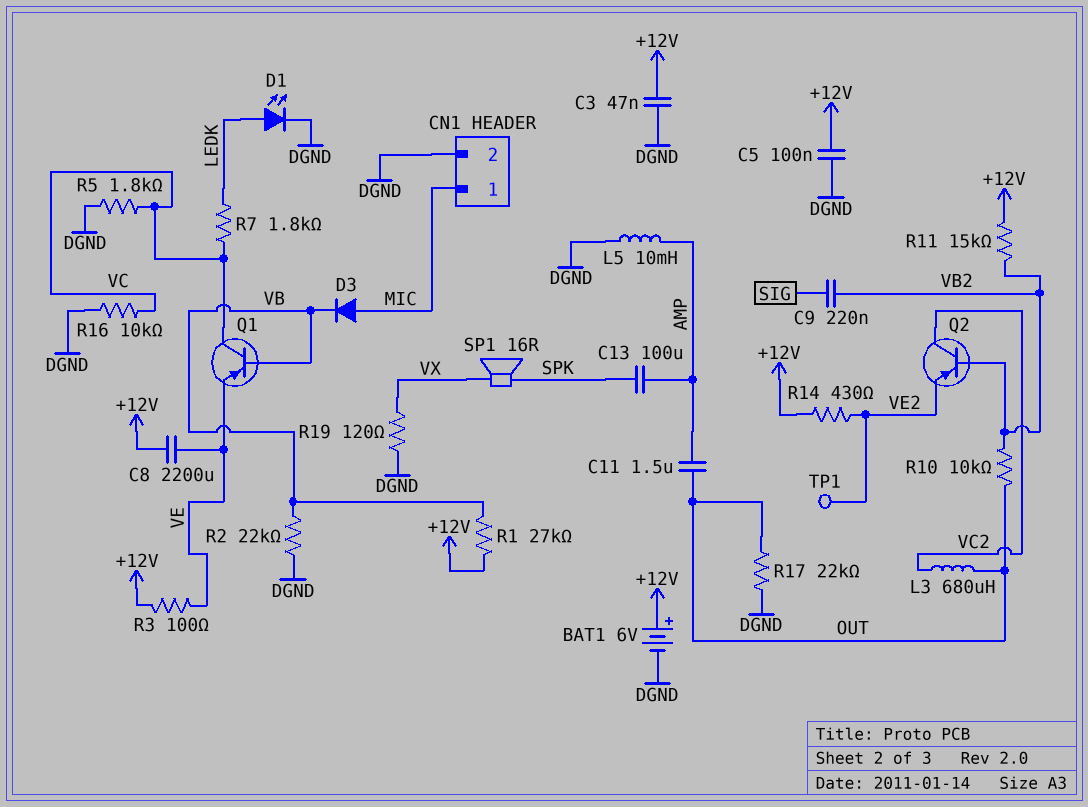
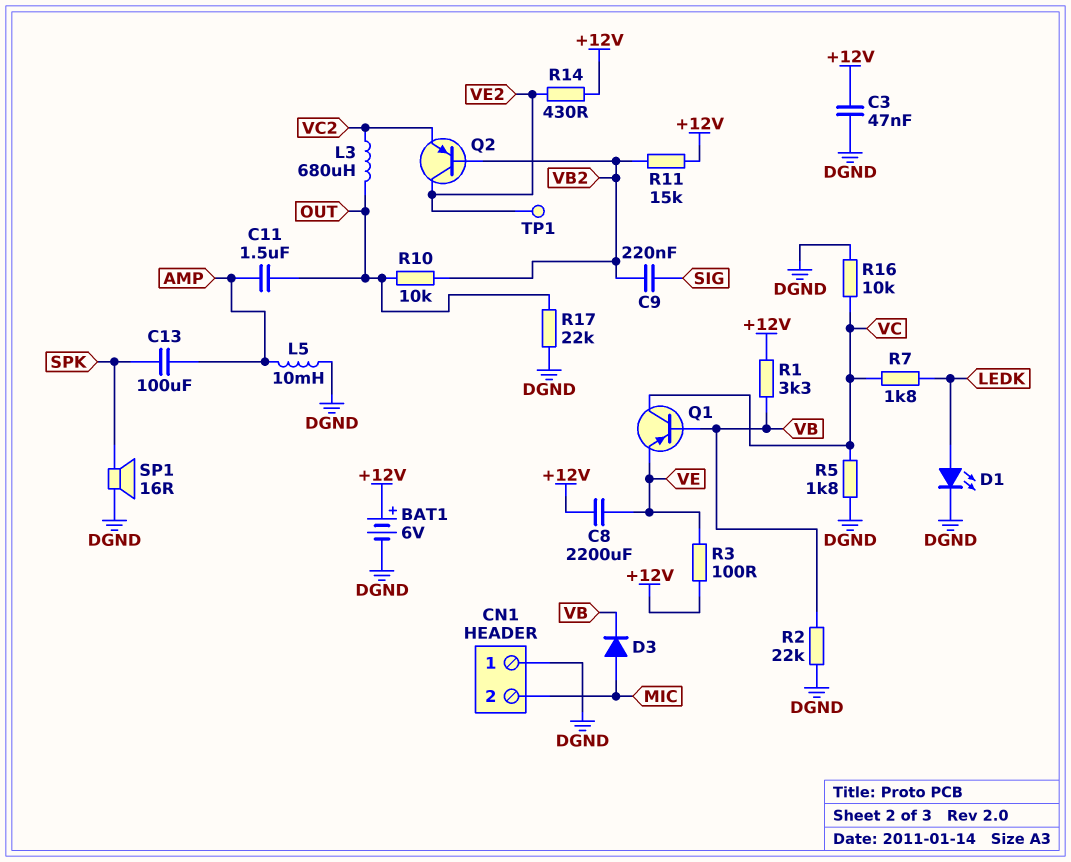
C5: 100nF (+12V, DGND) -> none
CN1 pin 1: MIC -> DGND
CN1 pin 2: DGND -> MIC
Q2: PNP (B VB2, C VC2, E VE2) -> PNP (B VB2, C VE2, E VC2)
R1: 27k (+12V, VB) -> 3.3k (+12V, VB)
R19: 120 (DGND, VX) -> none
SP1: speaker 16R (SPK, VX) -> speaker 16R (DGND, SPK)

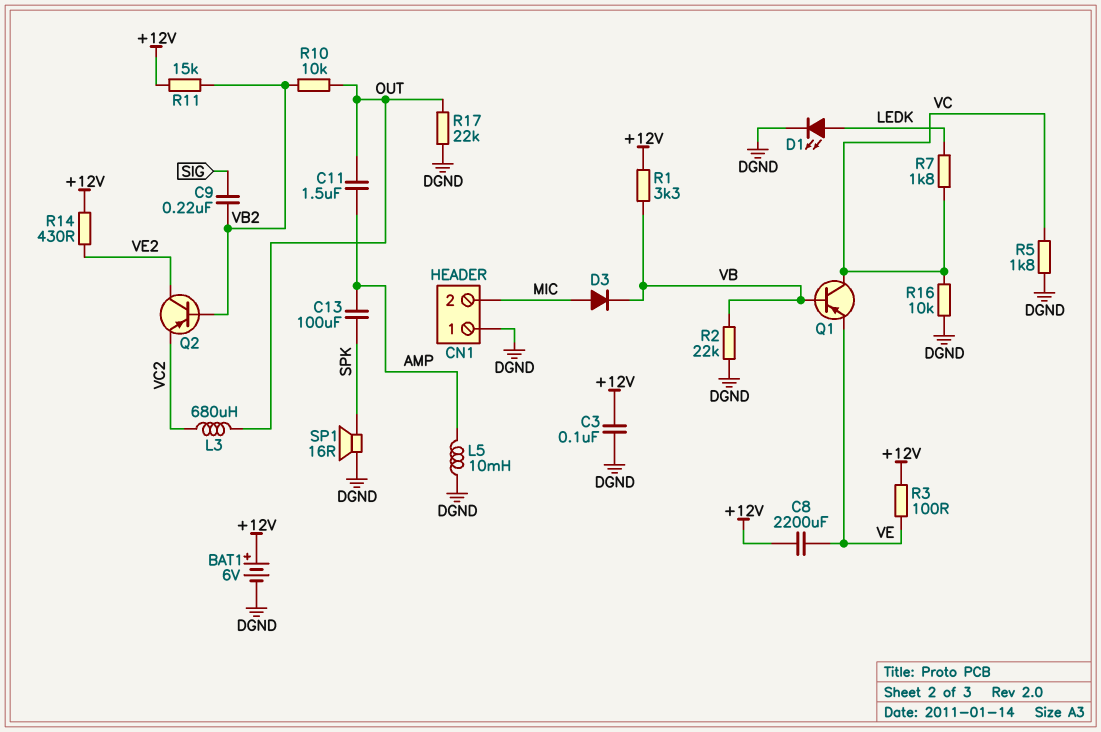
C3: 47nF (+12V, DGND) -> 100nF (+12V, DGND)
TP1: test point (VE2) -> none

